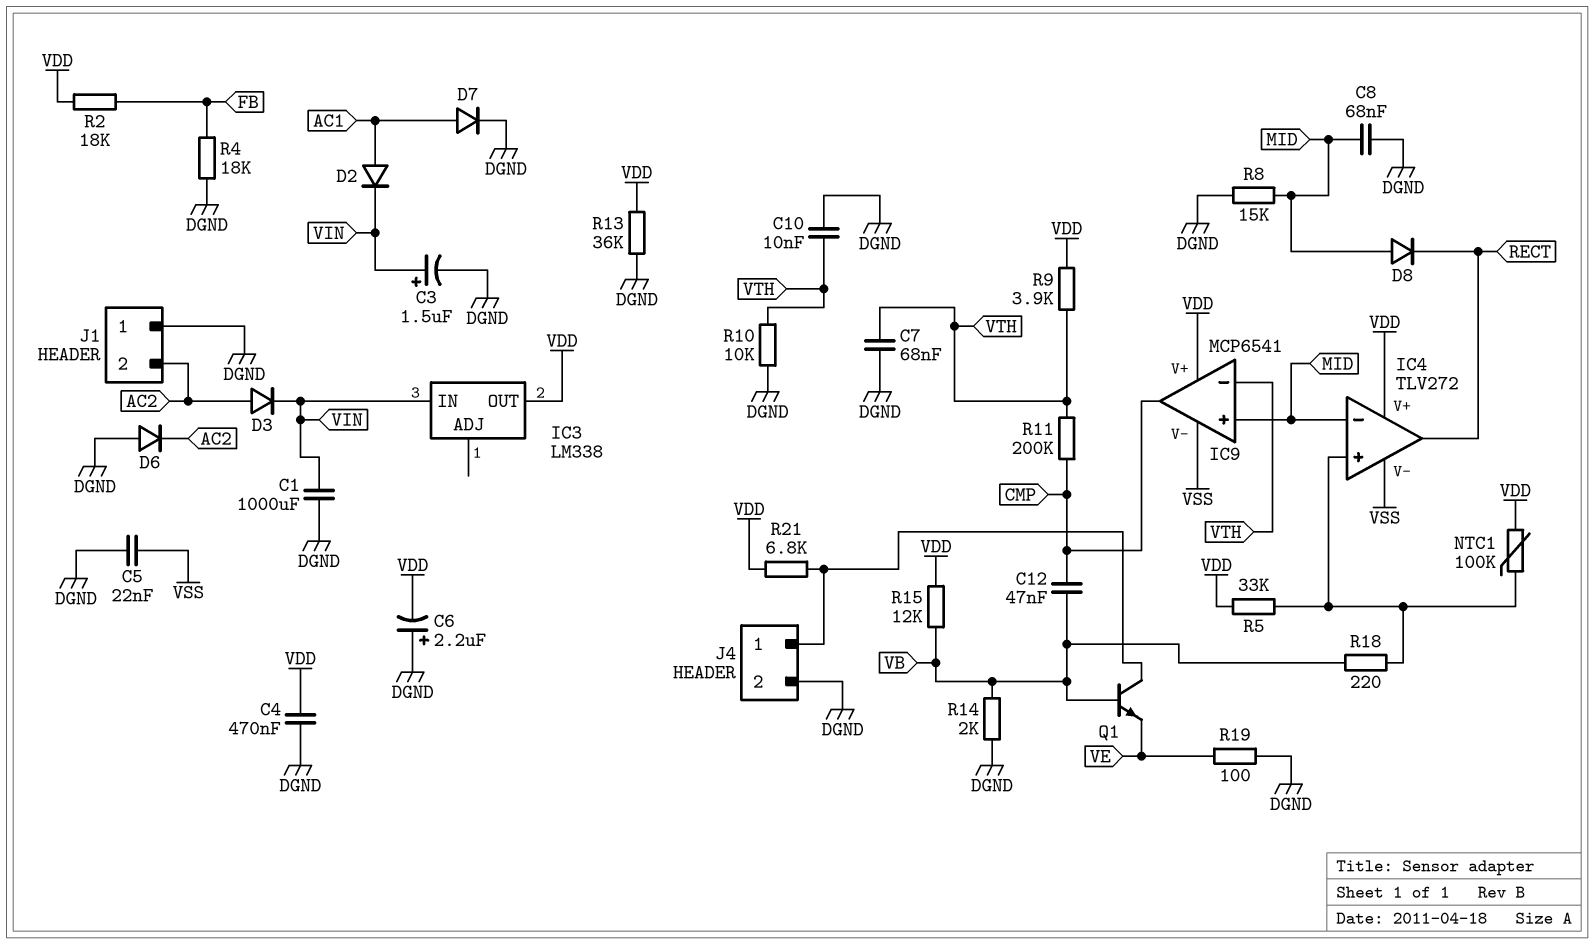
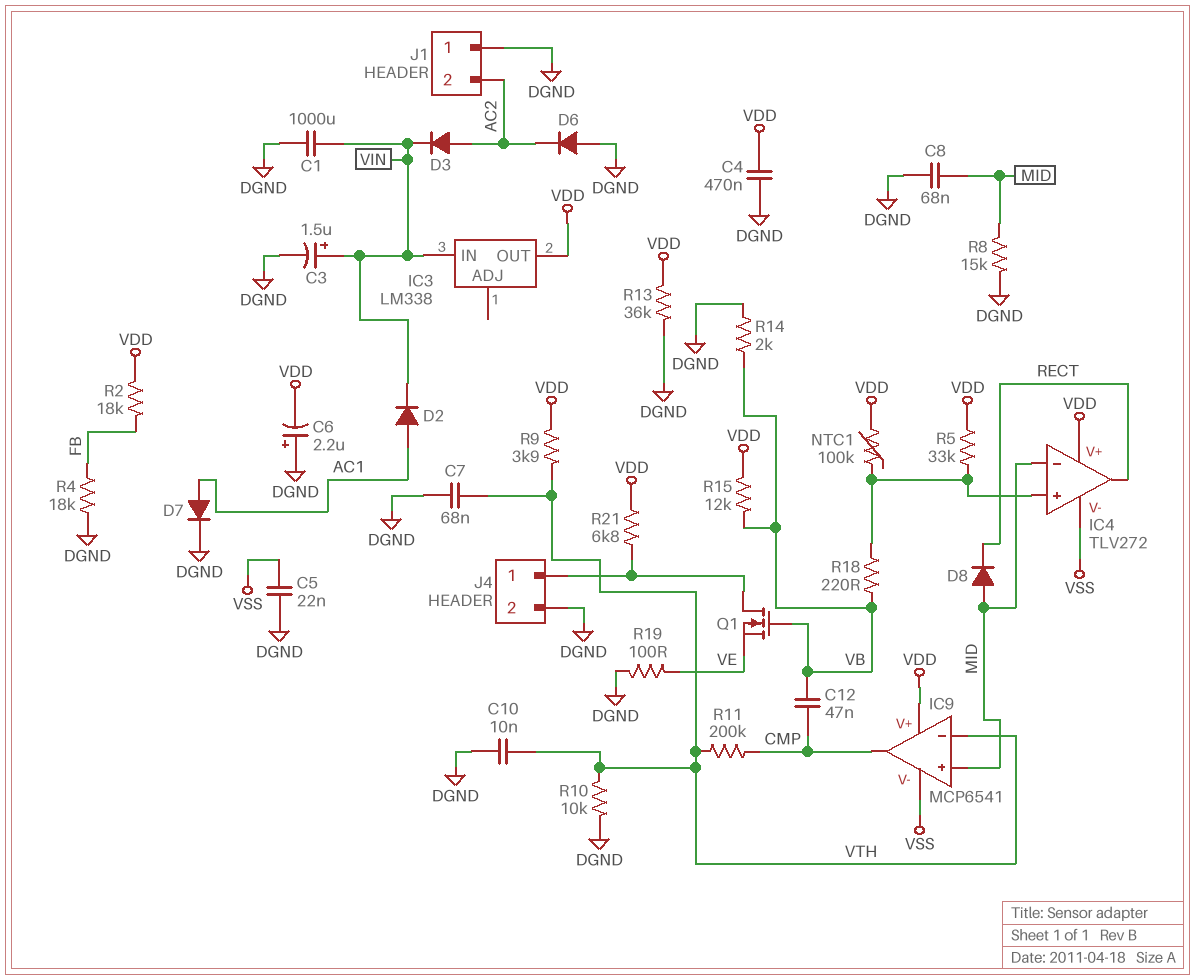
Q1: NPN (B VB, C J4/1, E VE) -> NMOS (G VB, D J4/1, S VE)

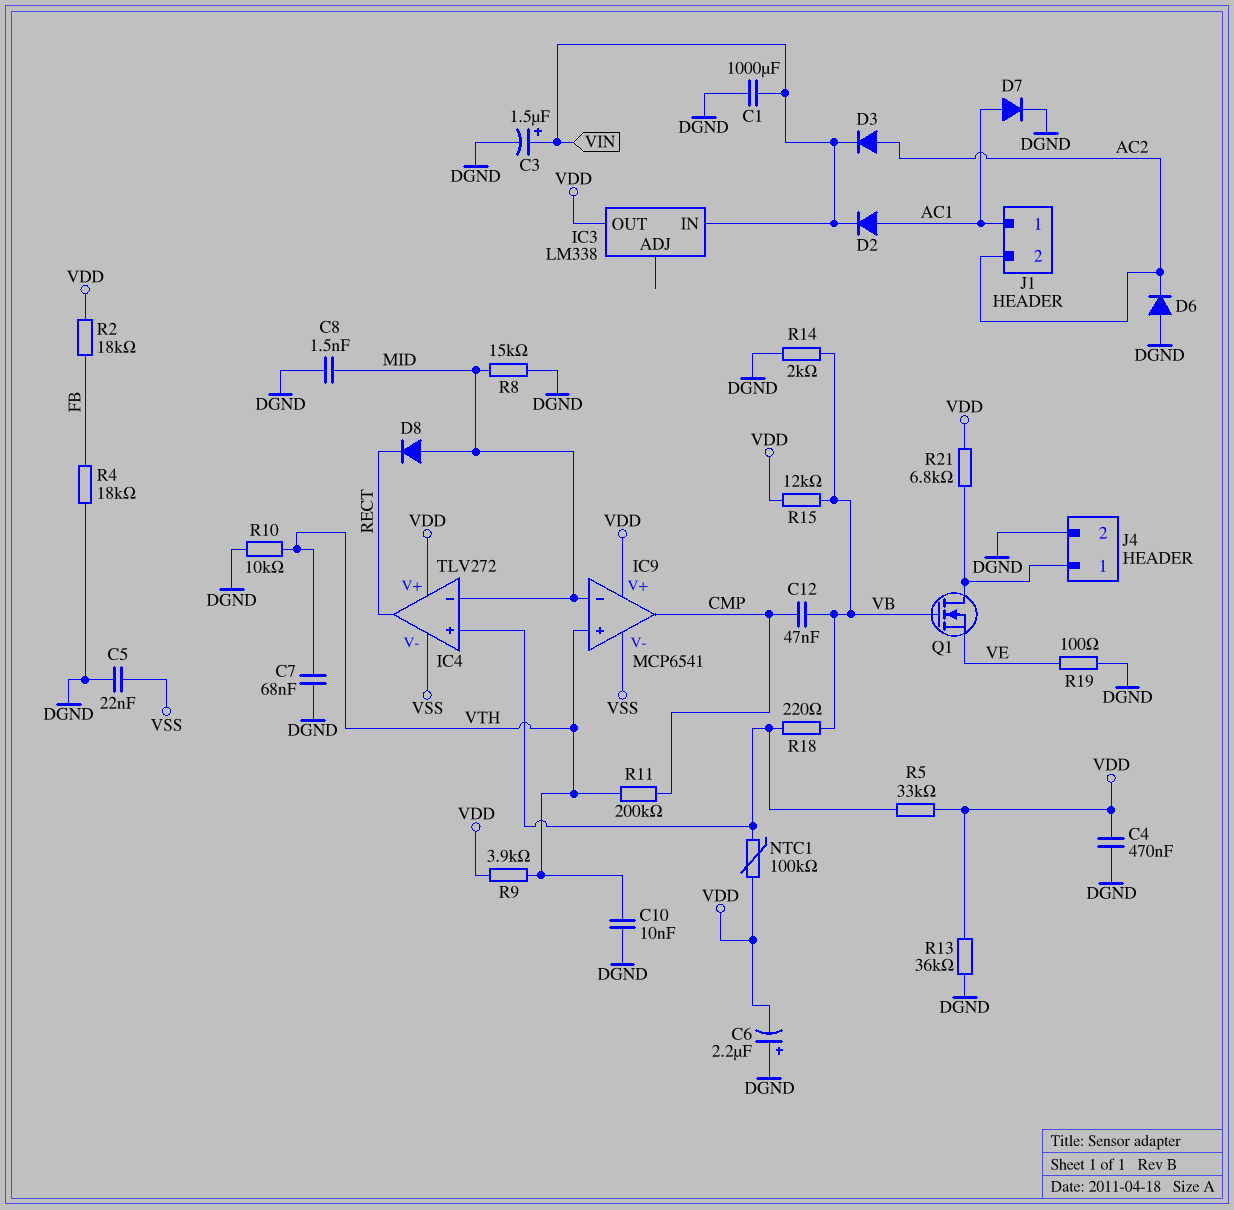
C8: 68nF (DGND, MID) -> 1.5nF (DGND, MID)
IC9 pin in+: MID -> VTH
IC9 pin in-: VTH -> MID
J1 pin 1: DGND -> AC1

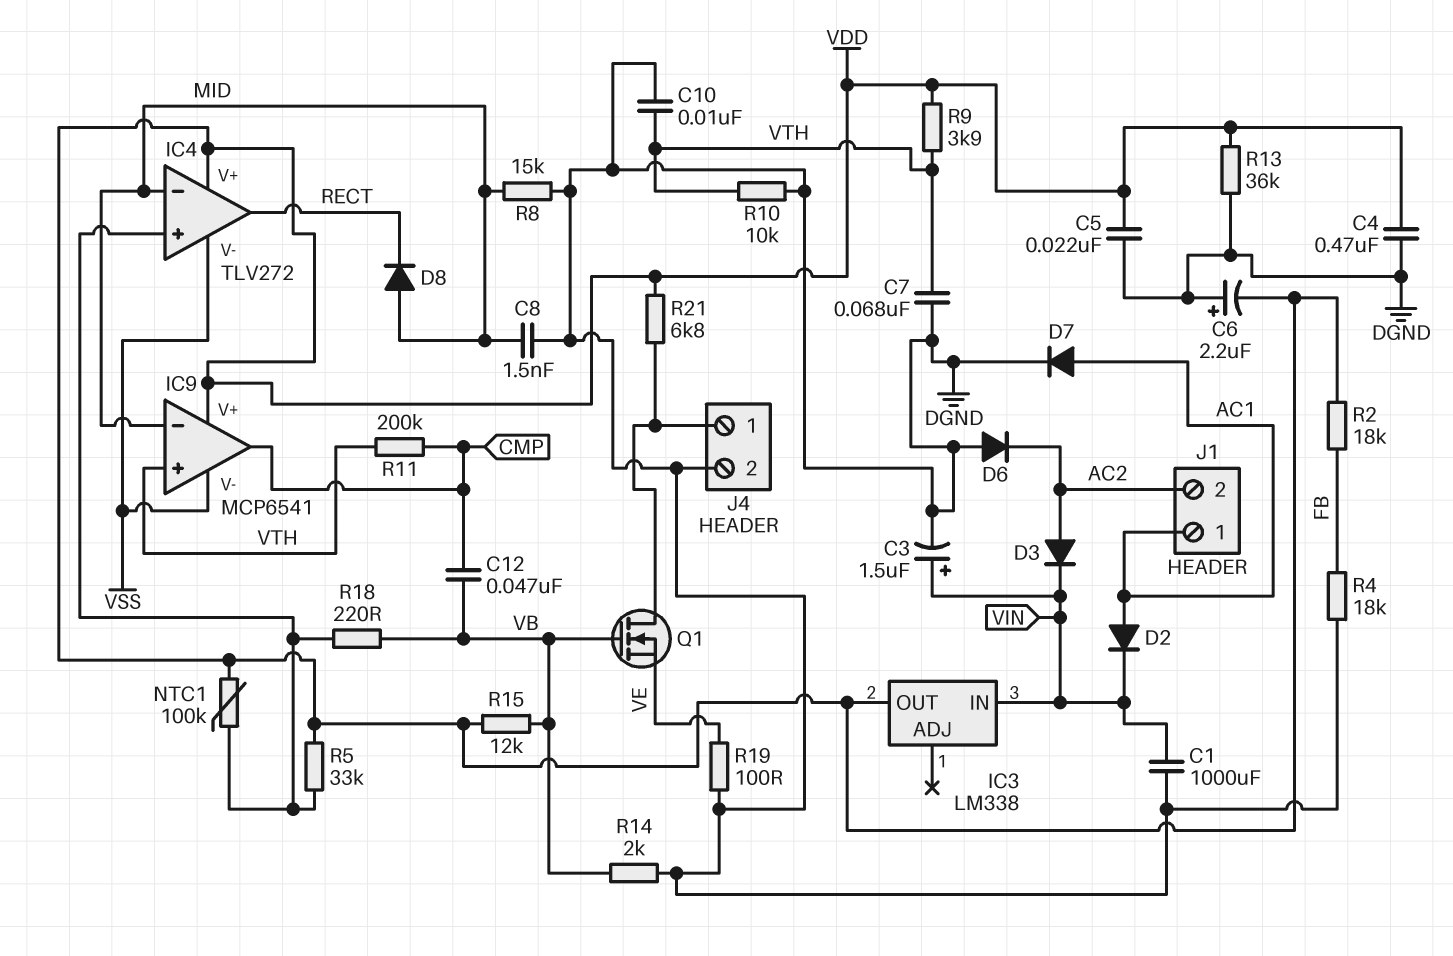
C5: 22nF (DGND, VSS) -> 22nF (DGND, VDD)

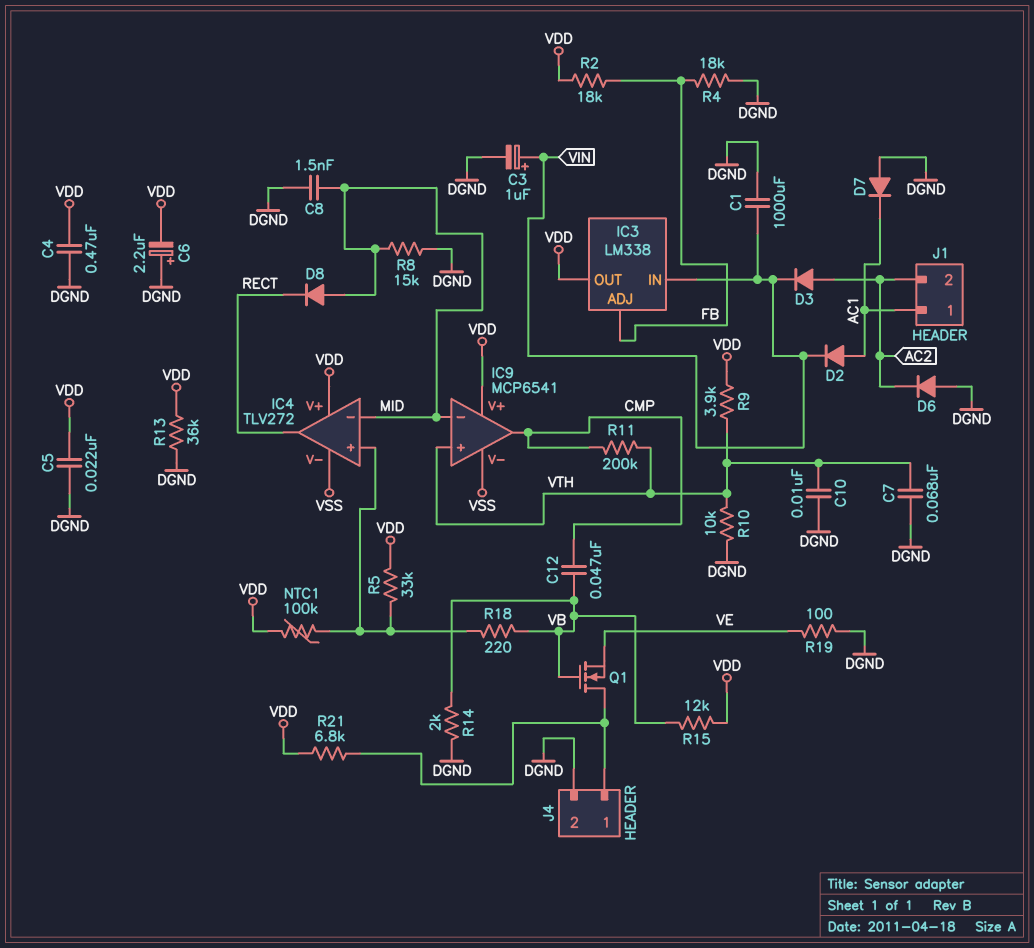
C3: 1.5uF (plus VIN, minus DGND) -> 1uF (plus VIN, minus DGND)
D7: diode (A AC1, K DGND) -> diode (A DGND, K AC1)
IC3 pin ADJ: none -> FB

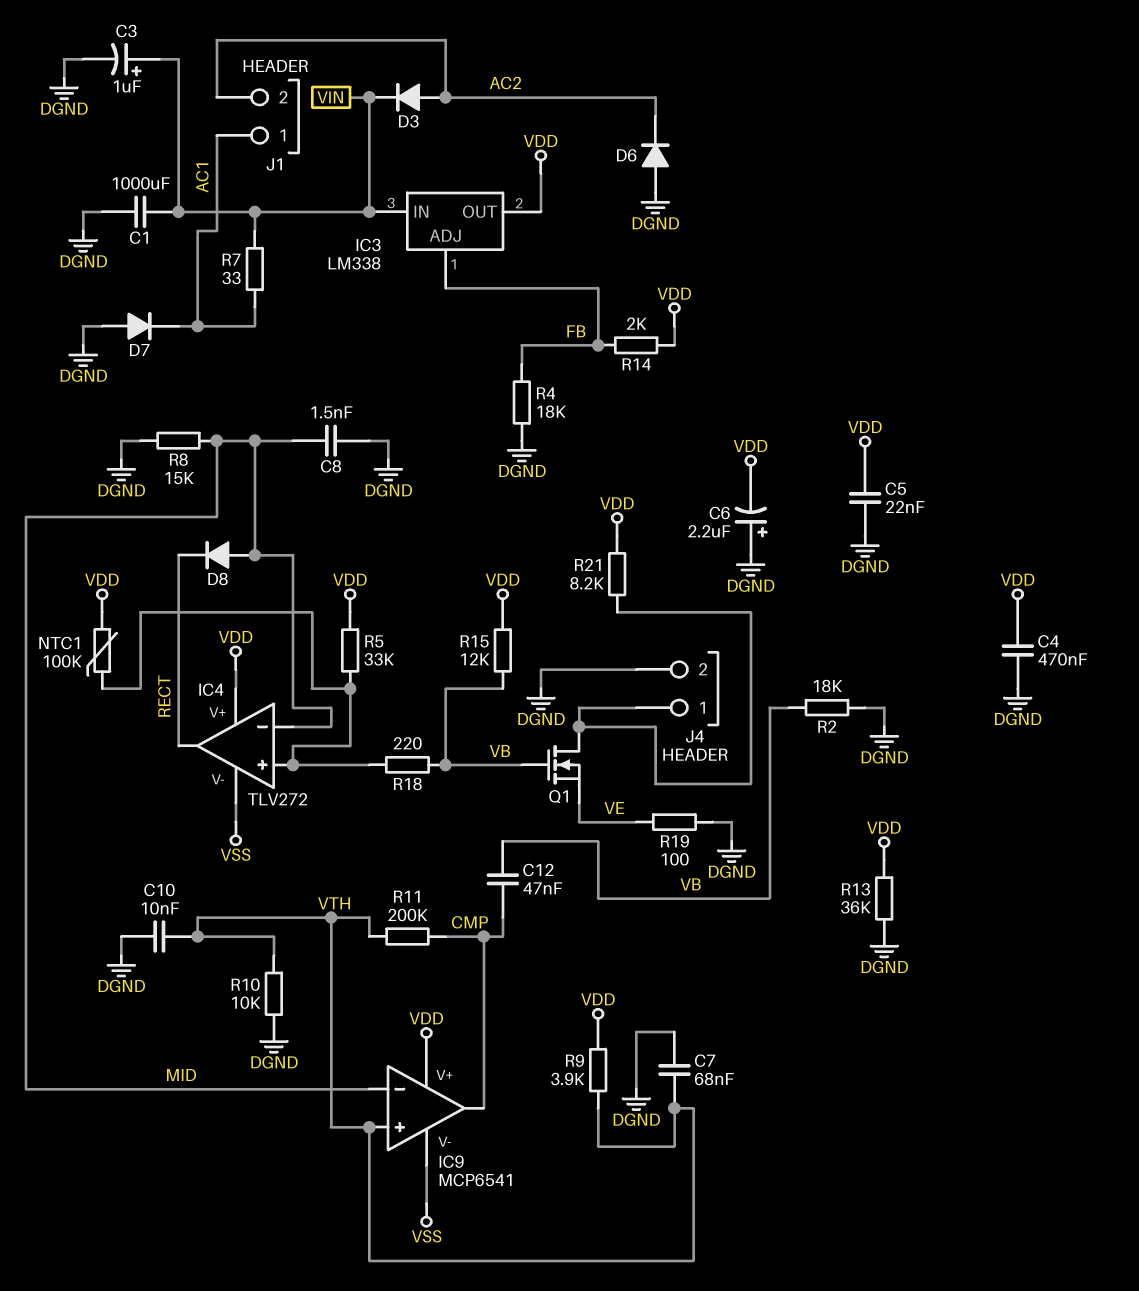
D2: diode (A AC1, K VIN) -> none
R2: 18k (FB, VDD) -> 18k (DGND, VB)
R7: none -> 33 (AC1, VIN)
R14: 2k (DGND, VB) -> 2k (FB, VDD)
R21: 6.8k (J4/1, VDD) -> 8.2k (J4/1, VDD)

